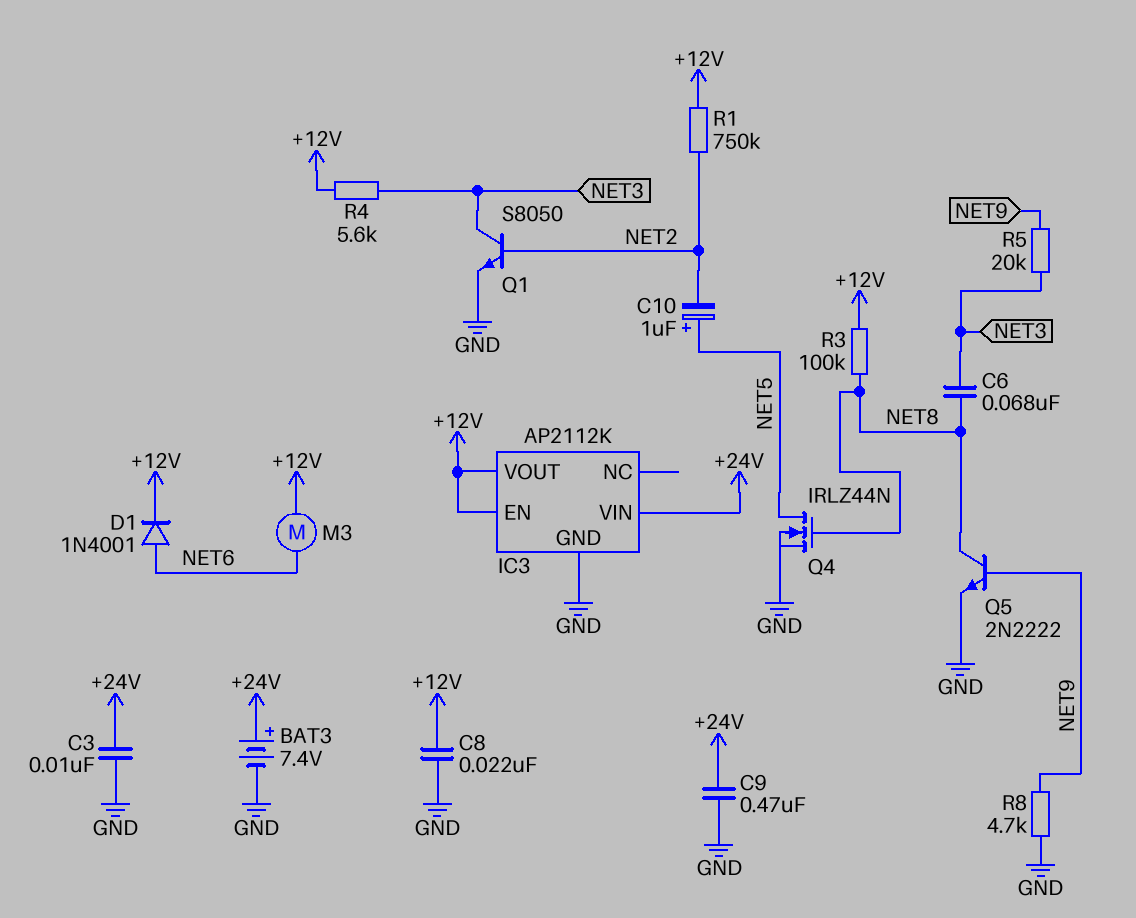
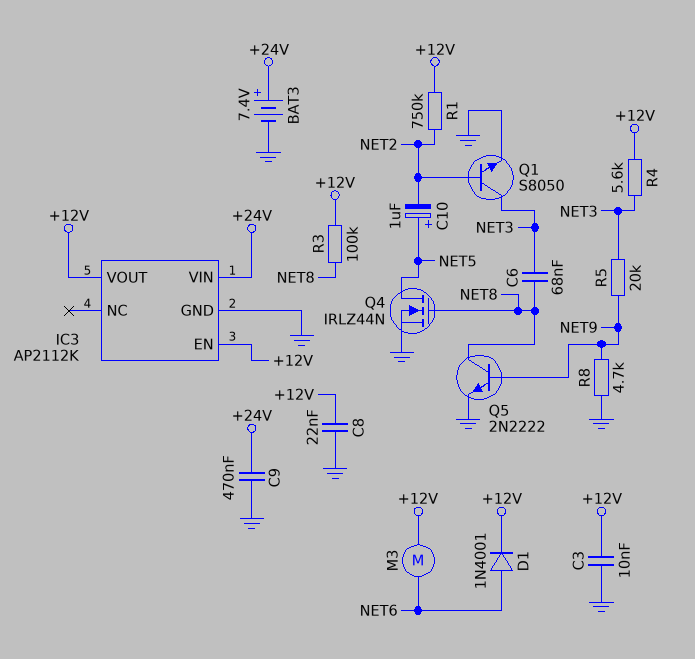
C3: 10nF (+24V, GND) -> 10nF (+12V, GND)

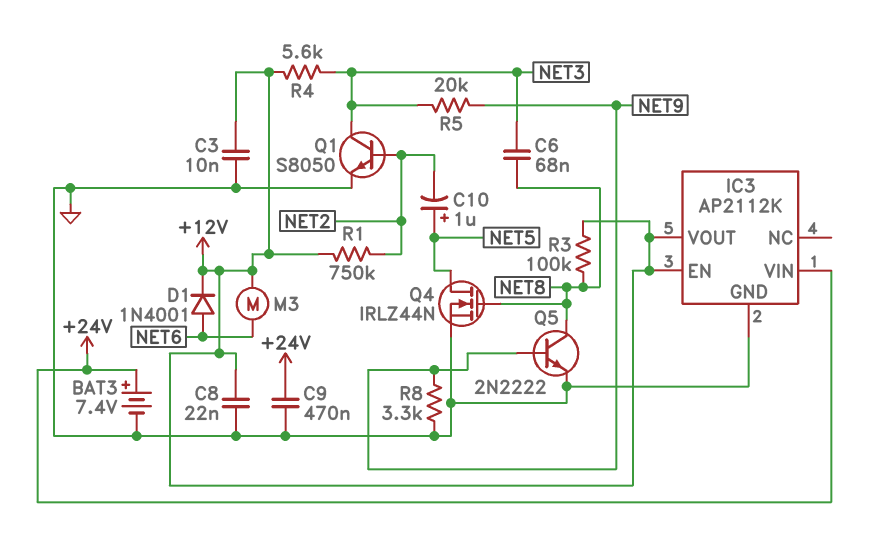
R8: 4.7k (GND, NET9) -> 3.3k (GND, NET9)

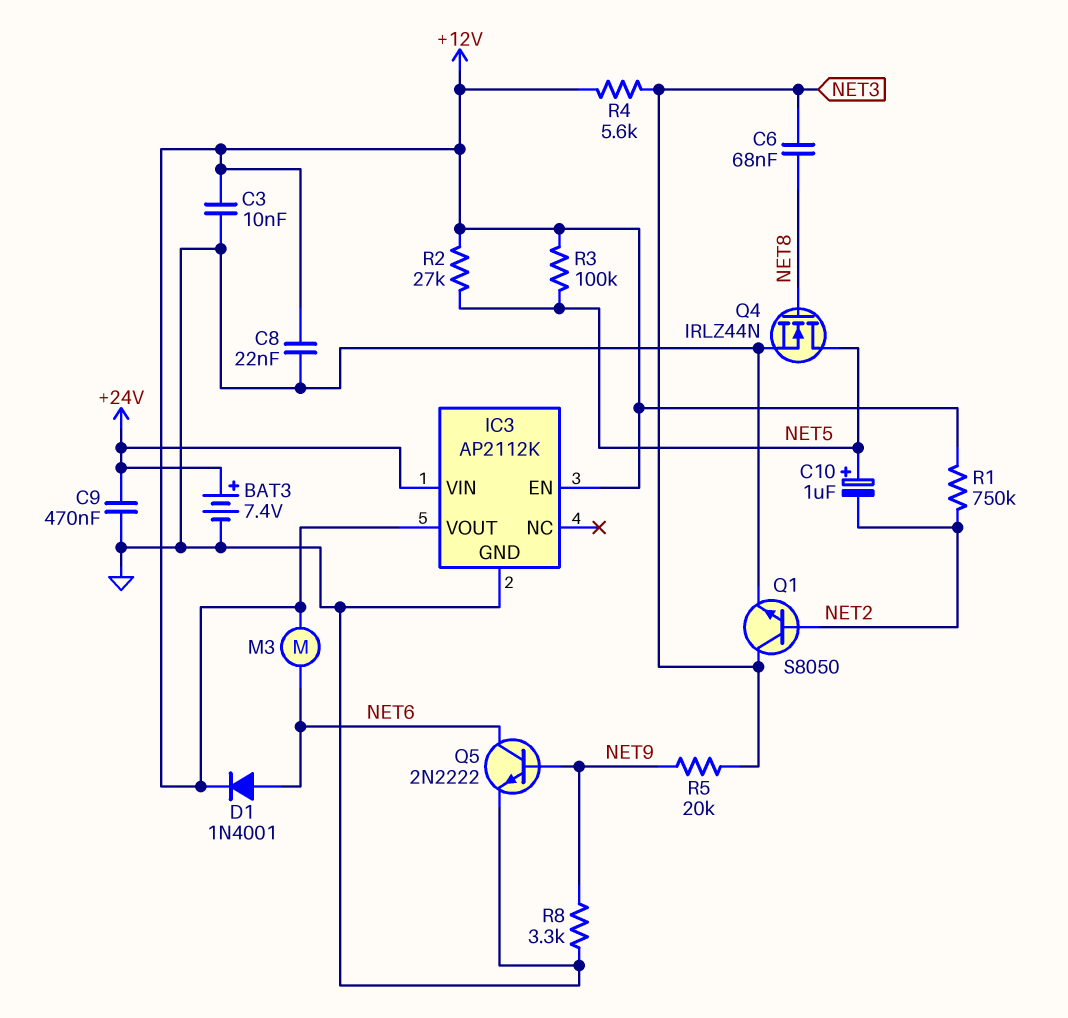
Q5: NPN 2N2222 (B NET9, C NET8, E GND) -> NPN 2N2222 (B NET9, C NET6, E GND)
R2: none -> 27k (+12V, NET5)
R3: 100k (+12V, NET8) -> 100k (+12V, NET5)

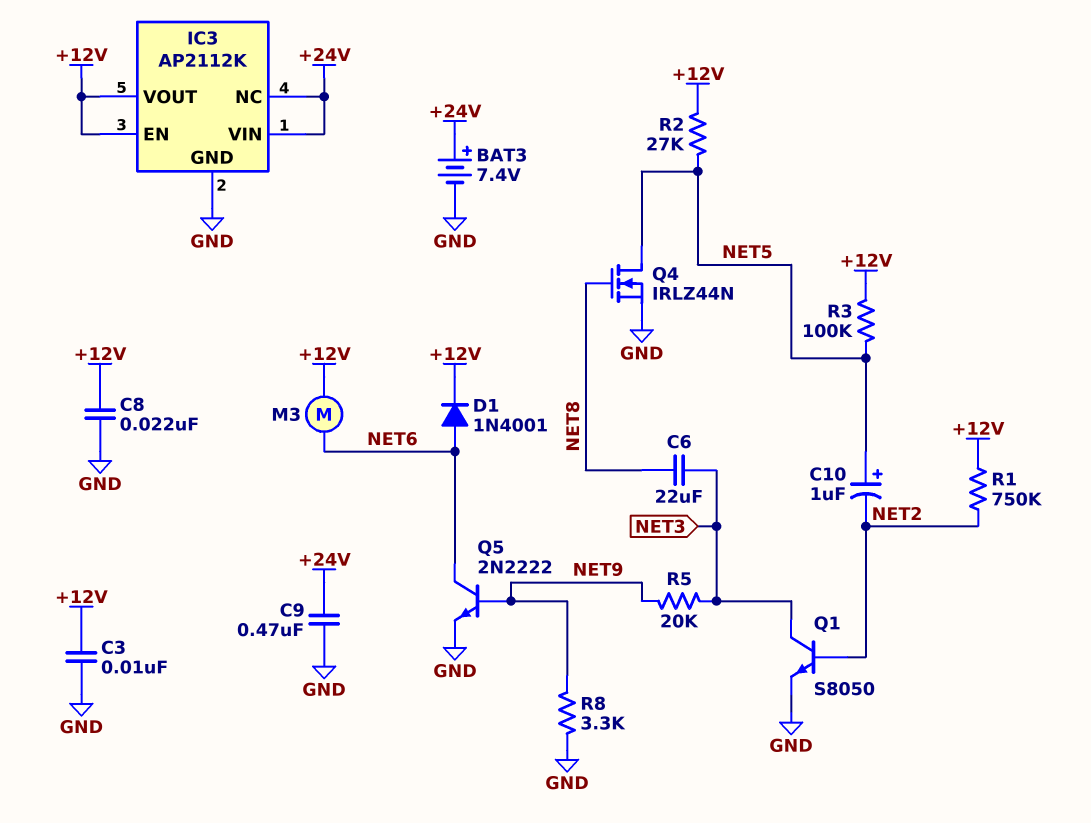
C6: 68nF (NET3, NET8) -> 22uF (NET3, NET8)
IC3 pin NC: none -> +24V
R4: 5.6k (+12V, NET3) -> none

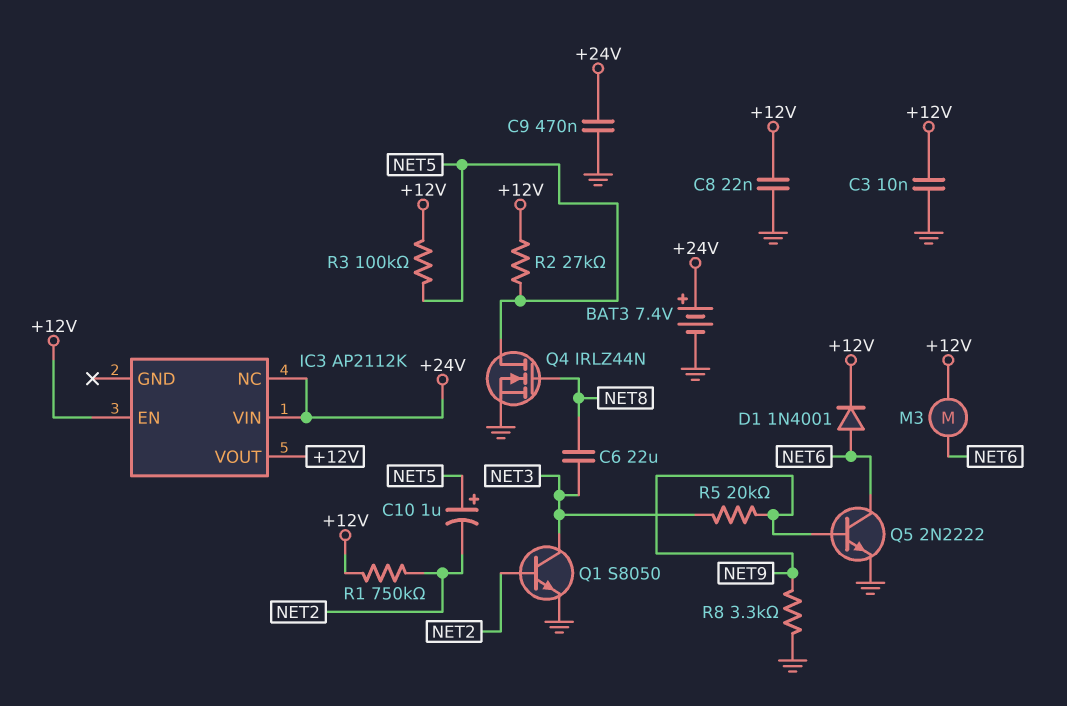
IC3 pin GND: GND -> none

